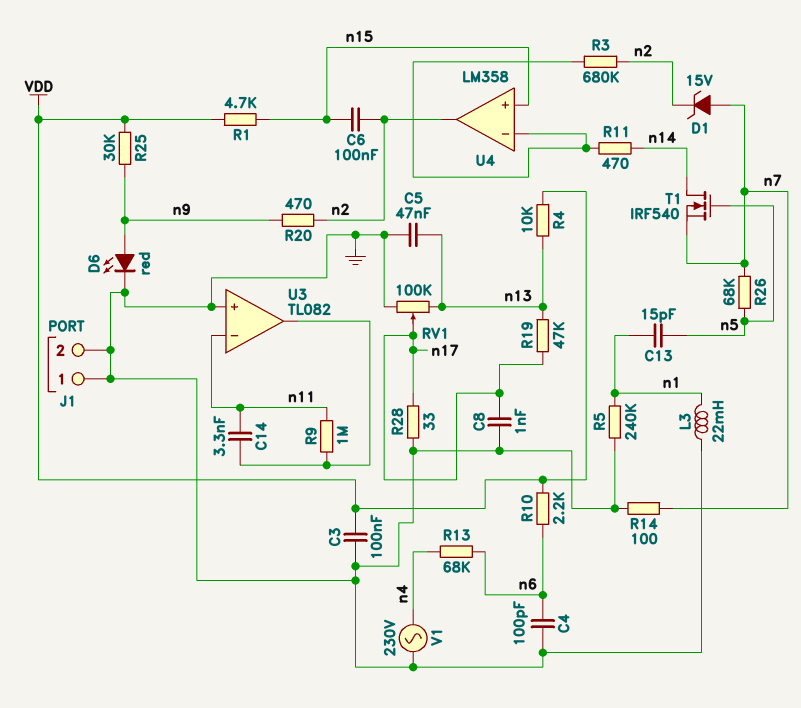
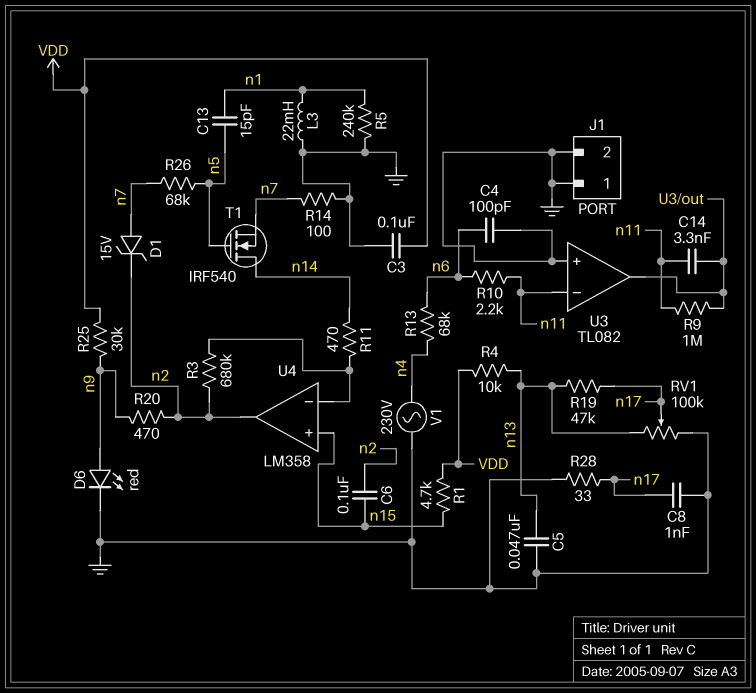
R10: 2.2k (VDD, n6) -> 2.2k (n6, n11)

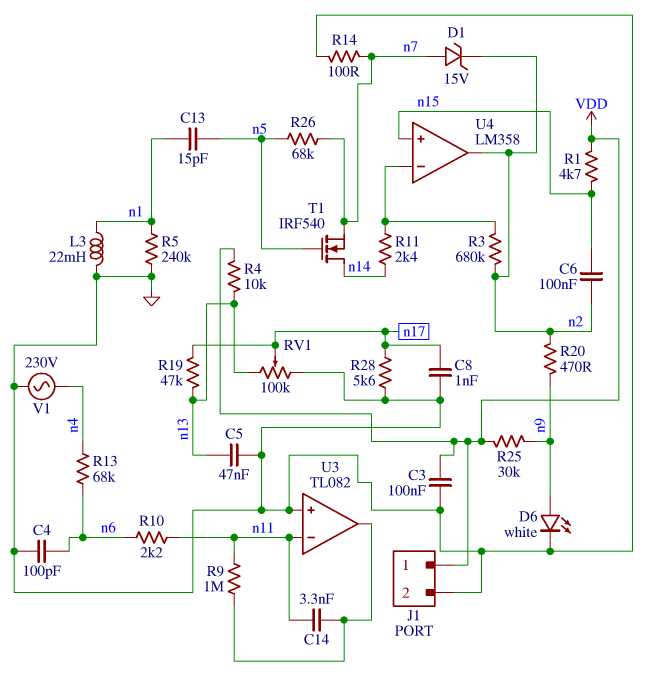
D6: LED red (A n9, K GND) -> LED white (A n9, K GND)
J1 pin 1: GND -> VDD
R11: 470 (U4/in-, n14) -> 2.4k (U4/in-, n14)
R28: 33 (GND, n17) -> 5.6k (GND, n17)

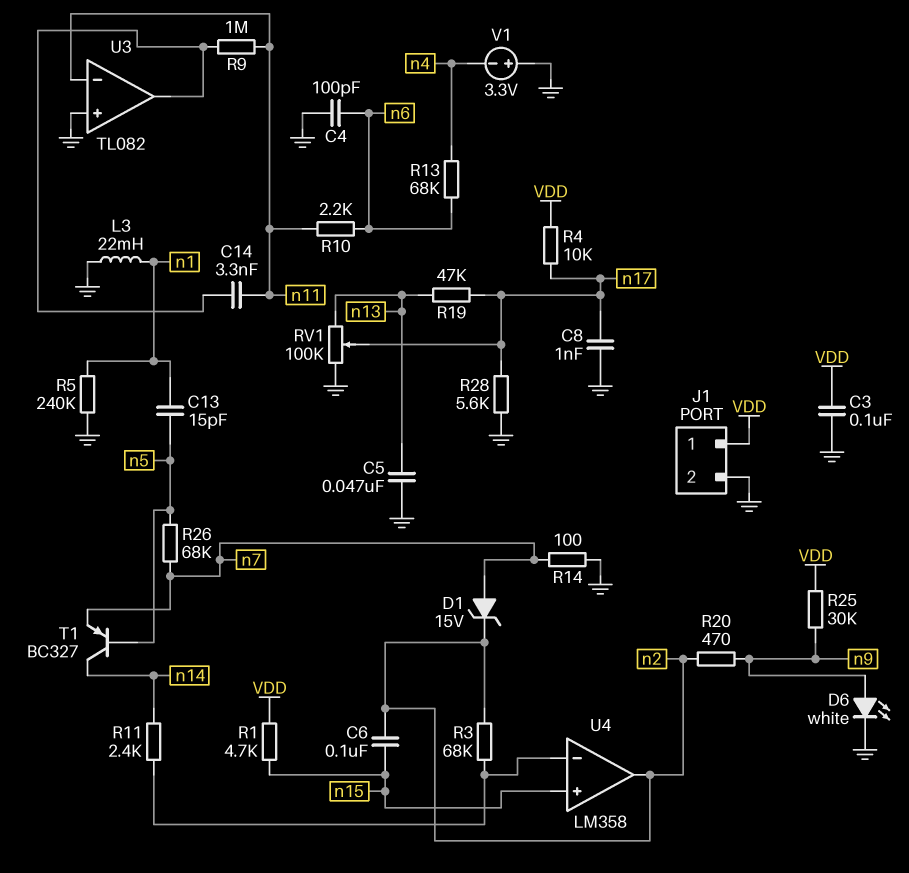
R3: 680k (U4/in-, n2) -> 68k (U4/in-, n2)
R4: 10k (VDD, n13) -> 10k (VDD, n17)
T1: NMOS IRF540 (G n5, D n14, S n7) -> PNP BC327 (B n5, C n14, E n7)
V1: AC 230V (GND, n4) -> 3.3V (plus GND, minus n4)

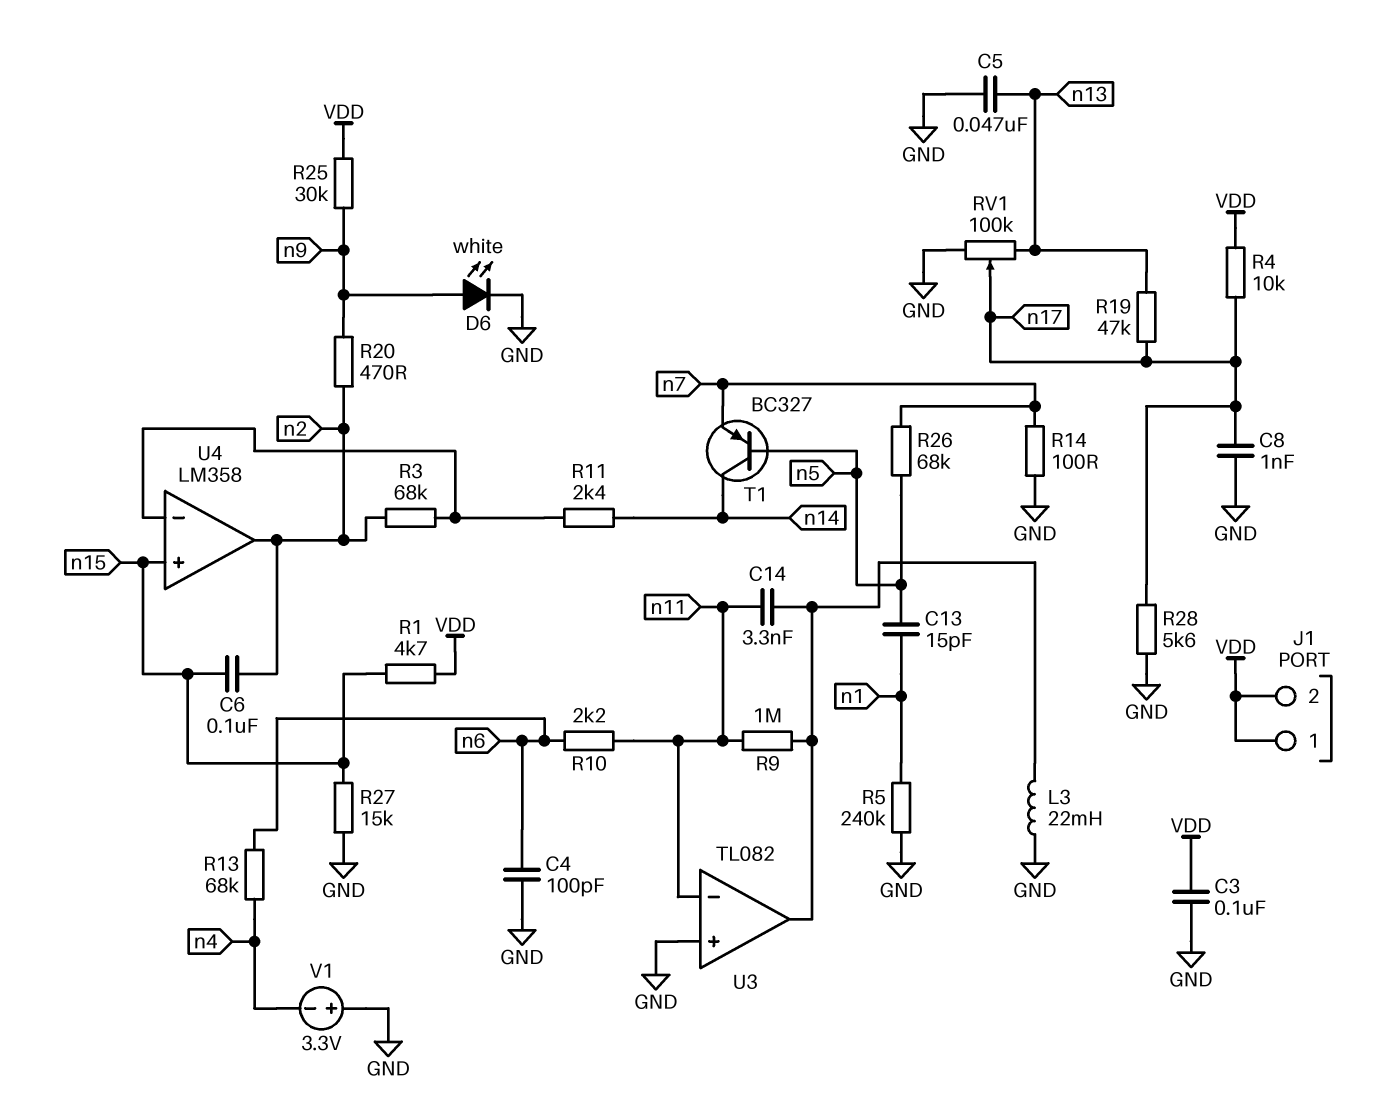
D1: zener 15V (A n7, K n2) -> none
J1 pin 2: GND -> VDD
L3: 22mH (GND, n1) -> 22mH (GND, U3/out)
R27: none -> 15k (GND, n15)

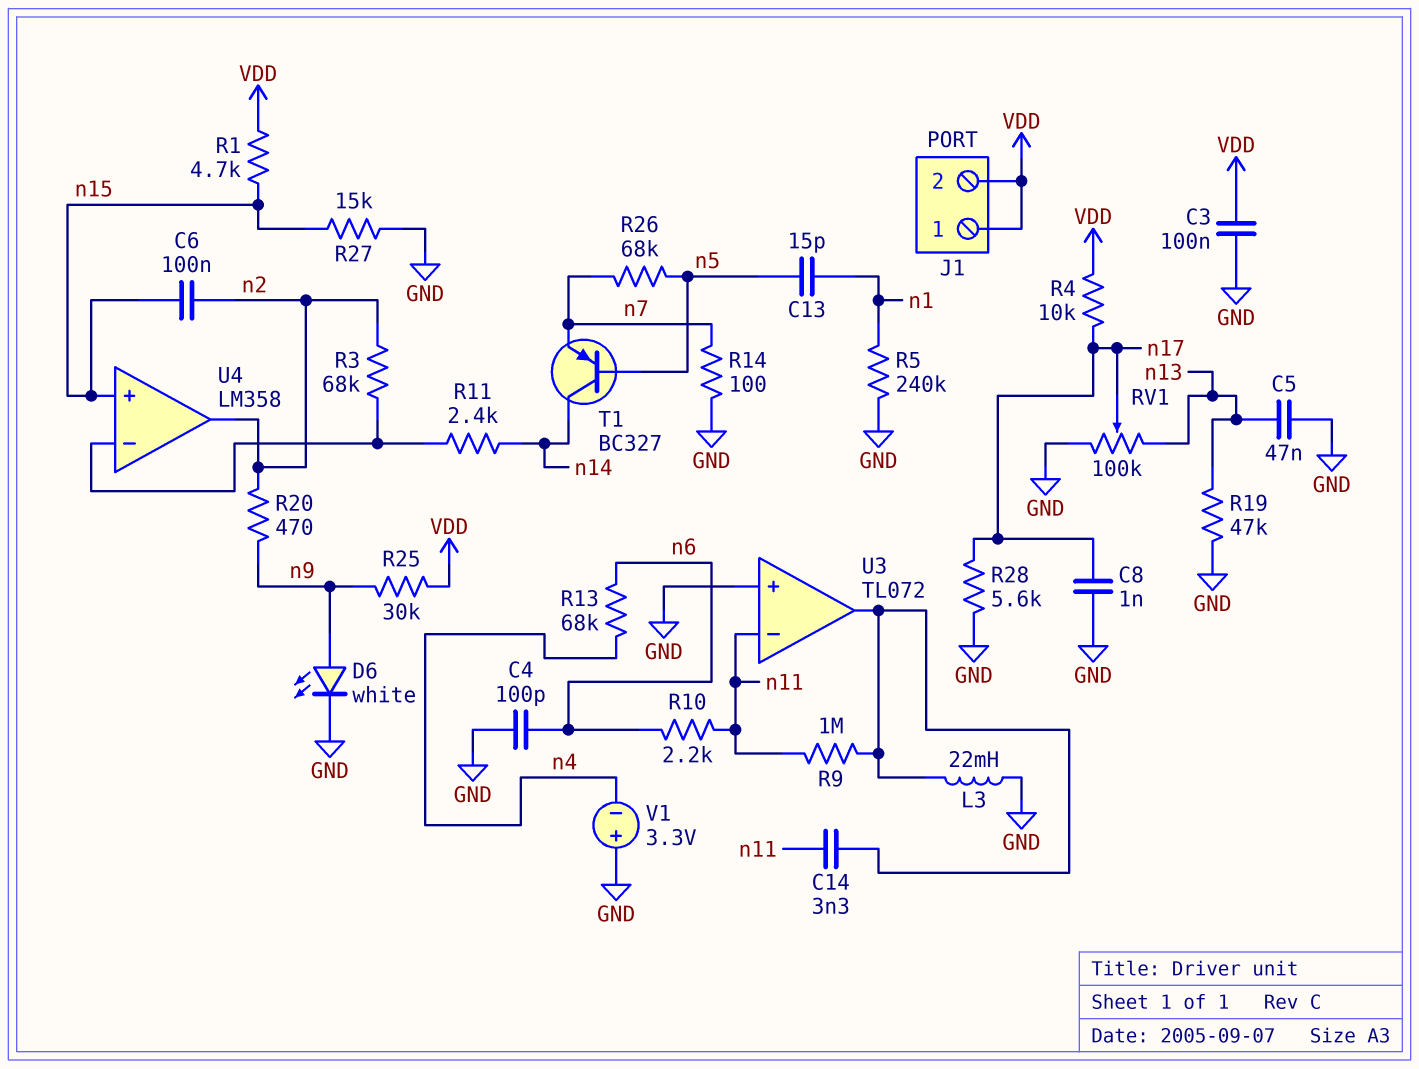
R19: 47k (n13, n17) -> 47k (GND, n13)
U3: TL082 -> TL072

